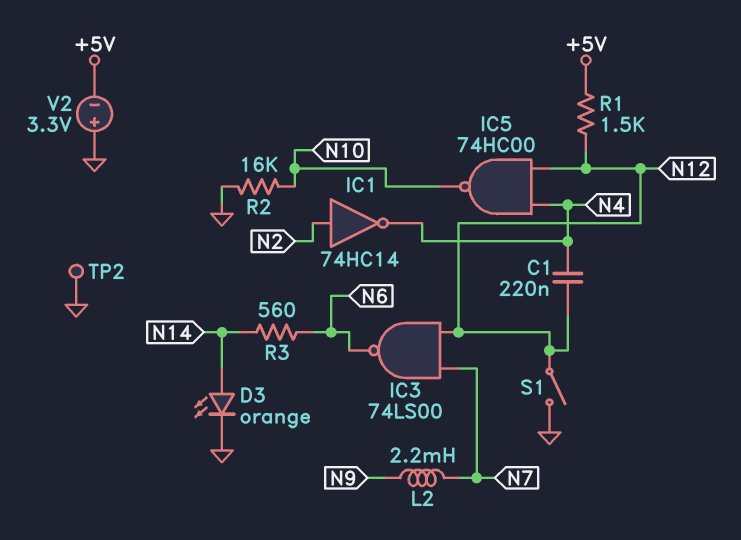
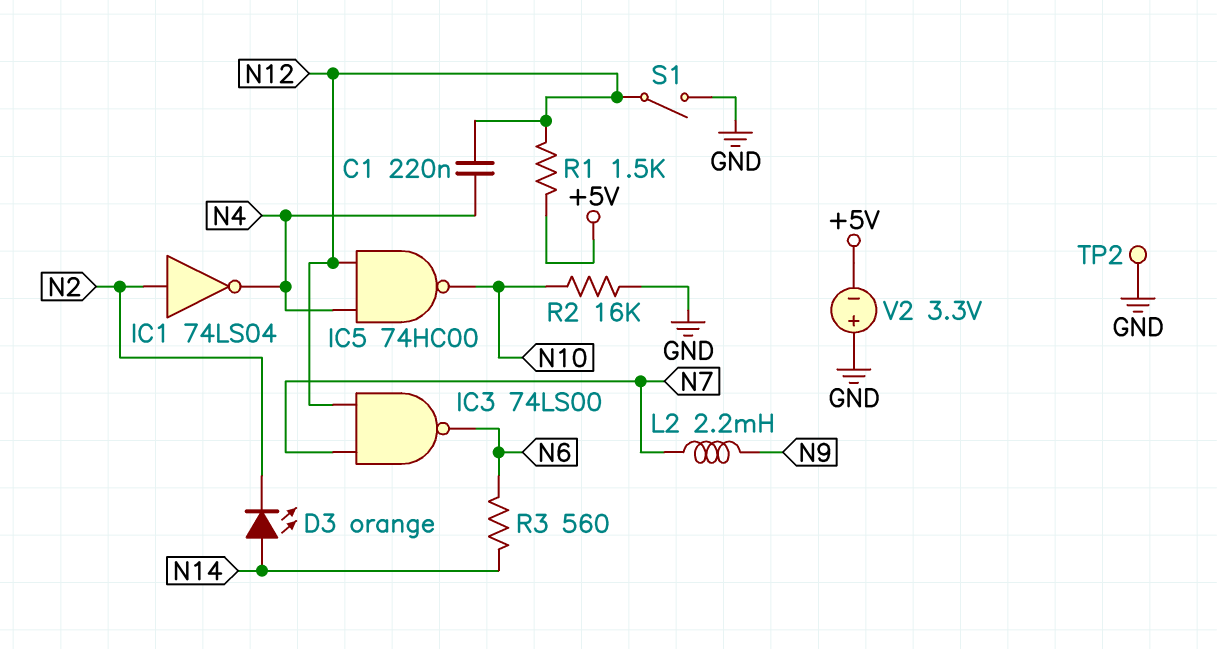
D3: LED orange (A N14, K GND) -> LED orange (A N14, K N2)
IC1: NOT 74HC14 (in N2, out N4) -> NOT 74LS04 (in N2, out N4)

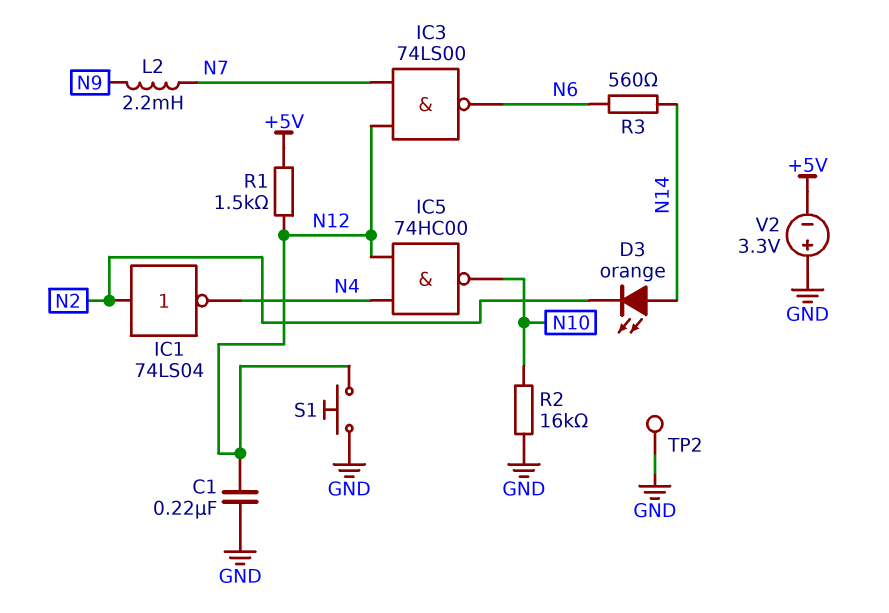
C1: 220nF (N4, N12) -> 220nF (GND, N12)
S1: switch (GND, N12) -> button (GND, N12)

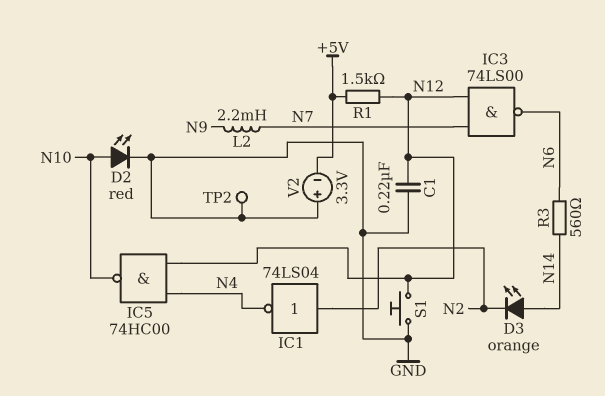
D2: none -> LED red (A N10, K GND)
R2: 16k (GND, N10) -> none

